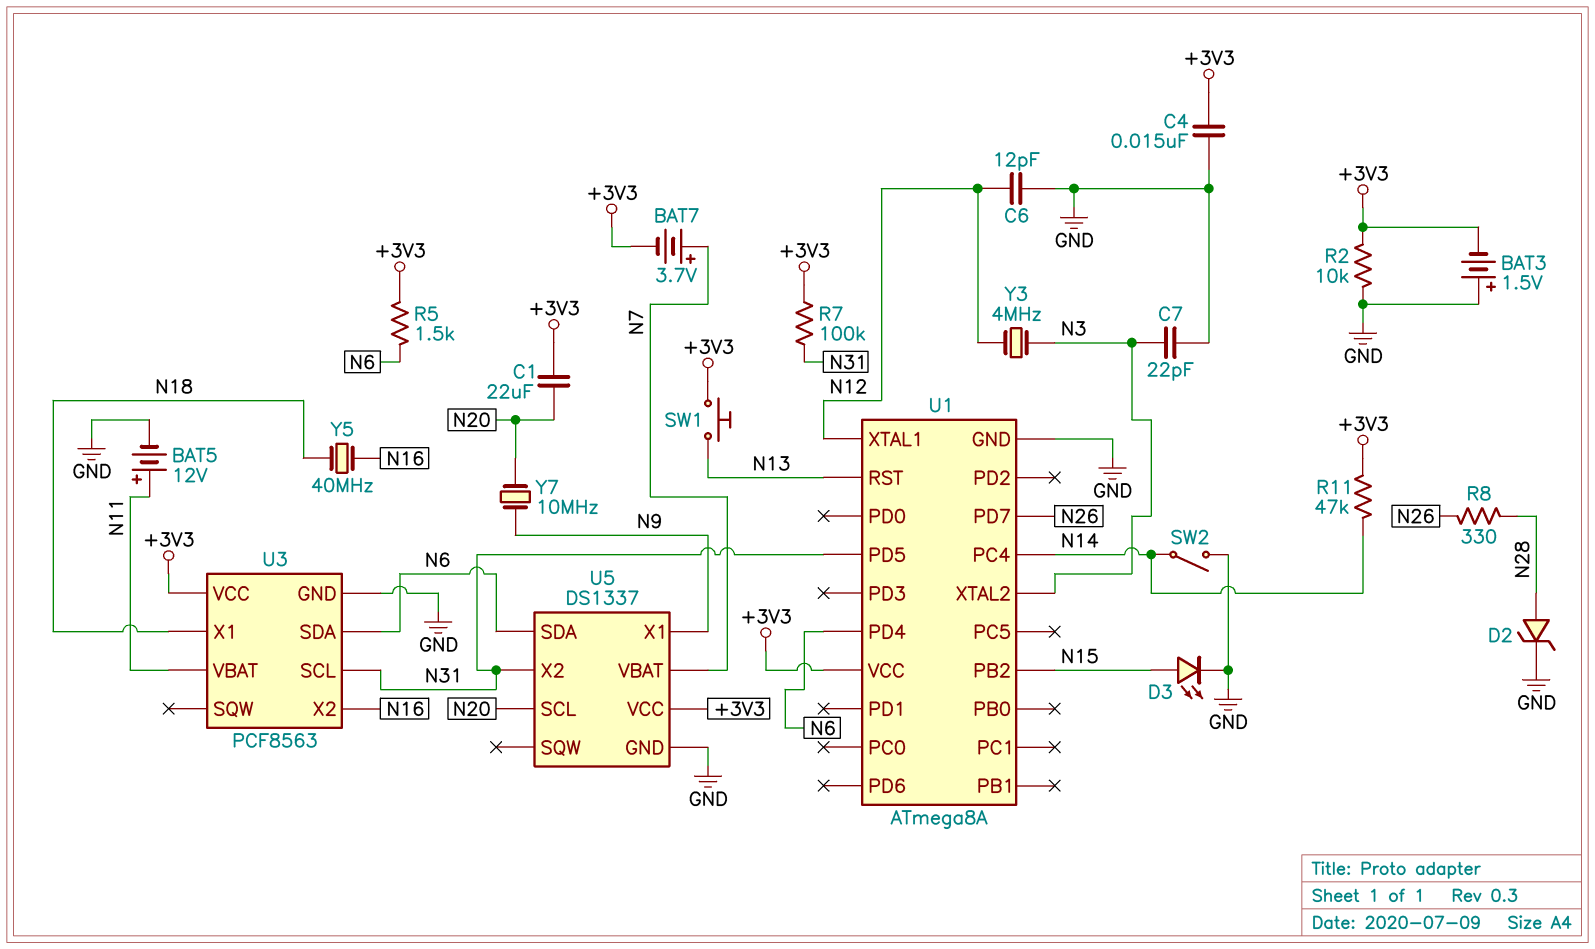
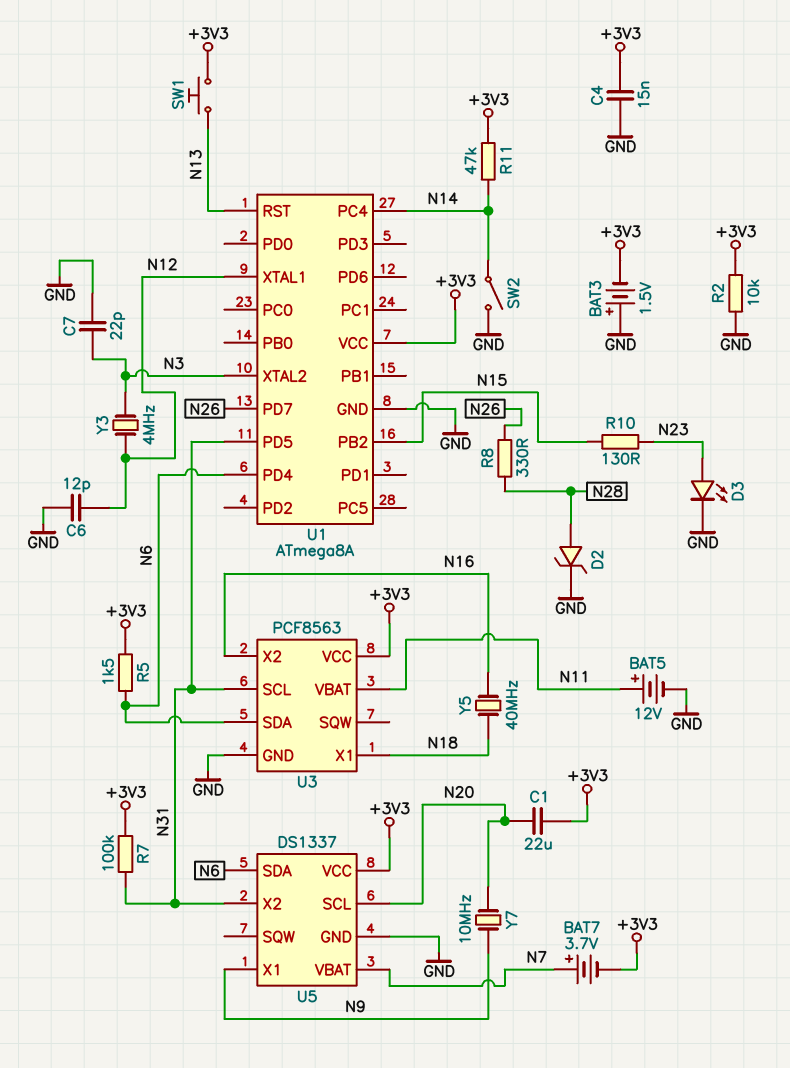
D3: LED (A N15, K GND) -> LED (A N23, K GND)
R10: none -> 130 (N15, N23)

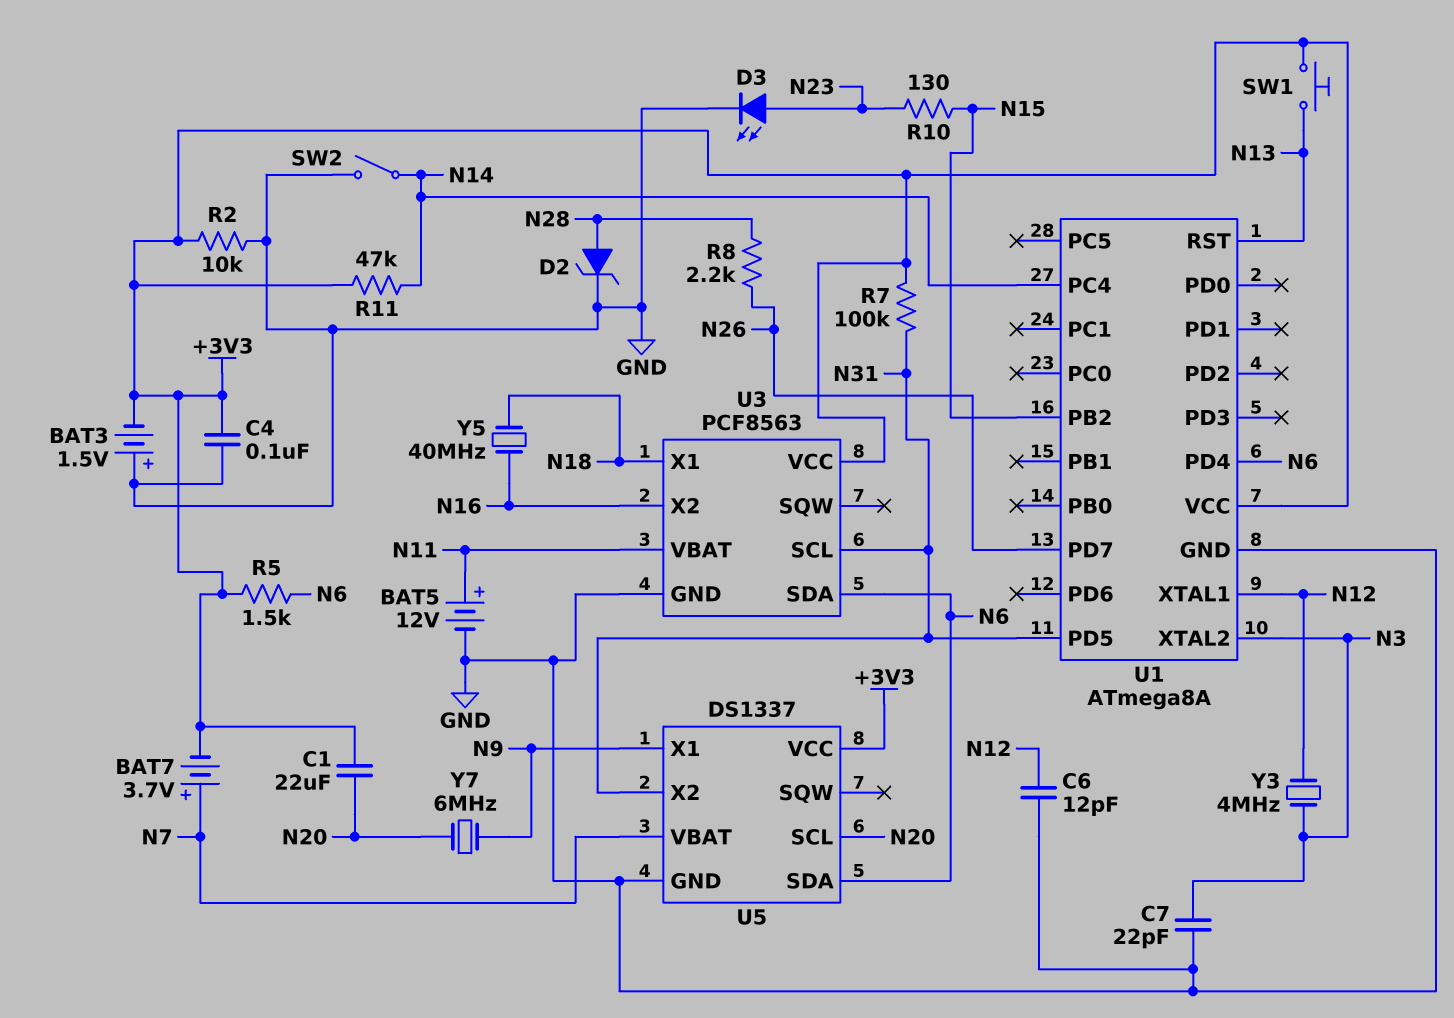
C4: 15nF (+3V3, GND) -> 100nF (+3V3, GND)
R8: 330 (N26, N28) -> 2.2k (N26, N28)
Y7: 10MHz (N9, N20) -> 6MHz (N9, N20)

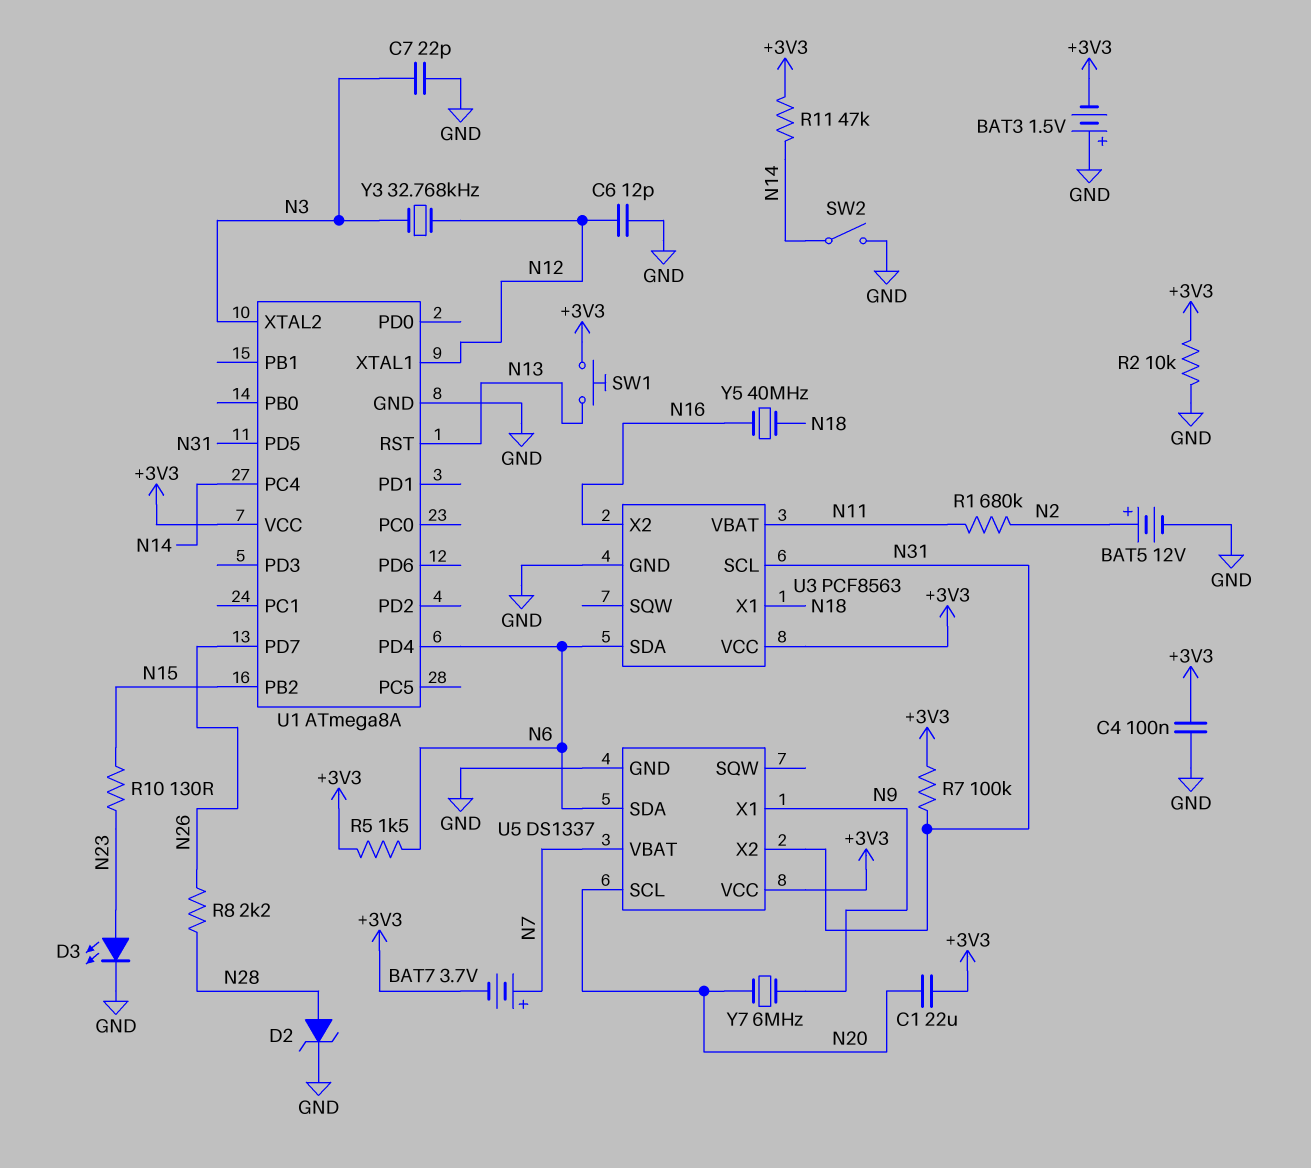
BAT5: 12V (plus N11, minus GND) -> 12V (plus N2, minus GND)
R1: none -> 680k (N2, N11)
Y3: 4MHz (N3, N12) -> 32.768kHz (N3, N12)

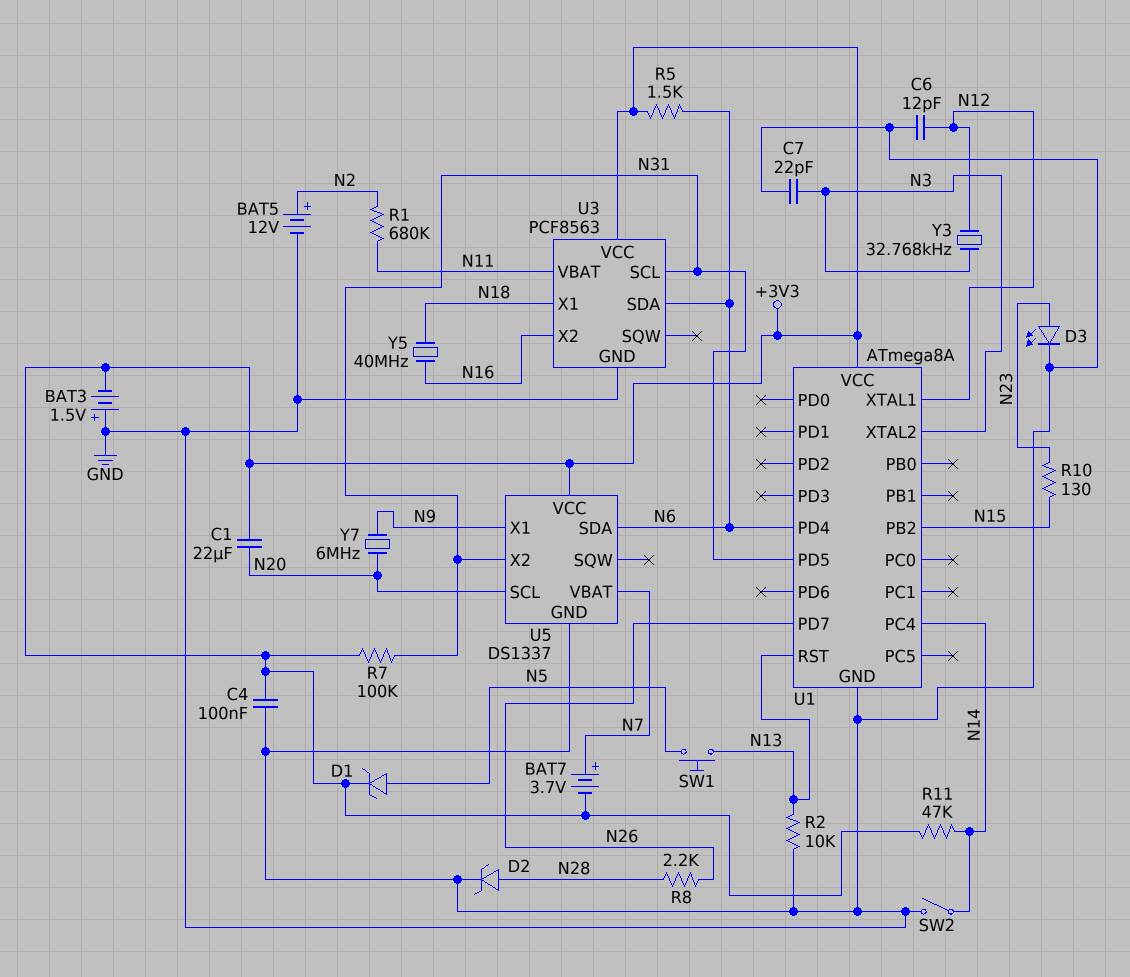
D1: none -> zener (A N5, K +3V3)
R2: 10k (+3V3, GND) -> 10k (GND, N13)
SW1: button (+3V3, N13) -> button (N5, N13)

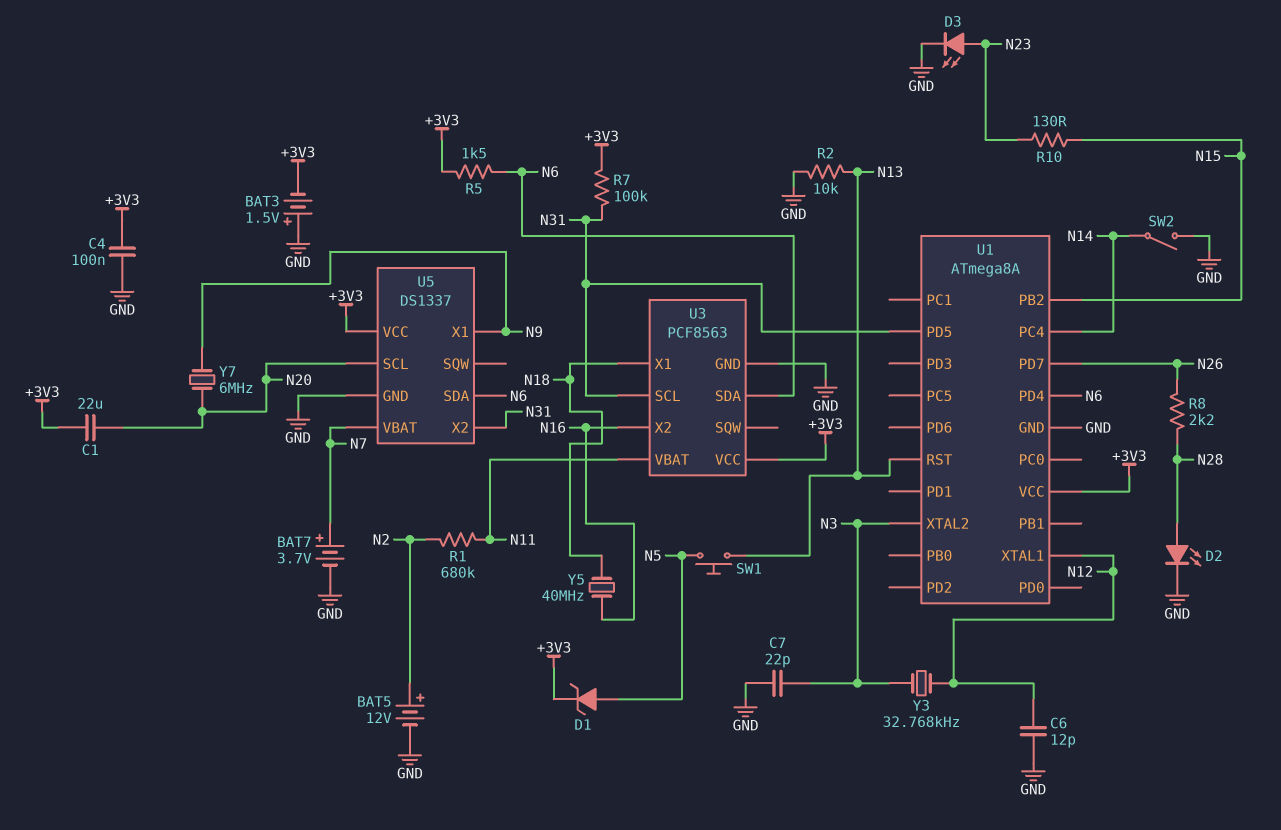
BAT7: 3.7V (plus N7, minus +3V3) -> 3.7V (plus N7, minus GND)
D2: zener (A N28, K GND) -> LED (A N28, K GND)
R11: 47k (+3V3, N14) -> none

